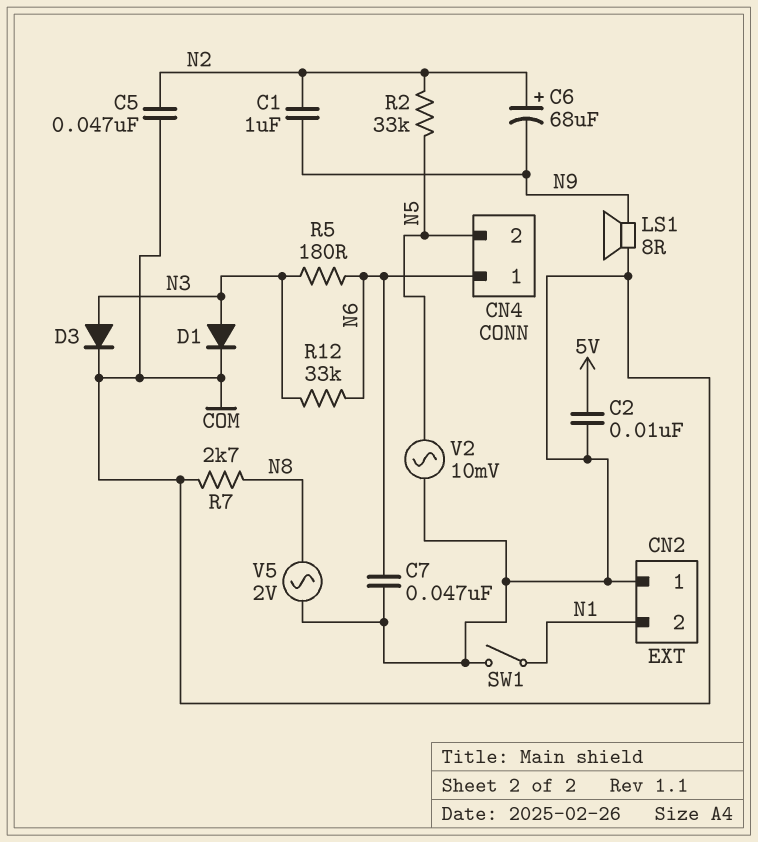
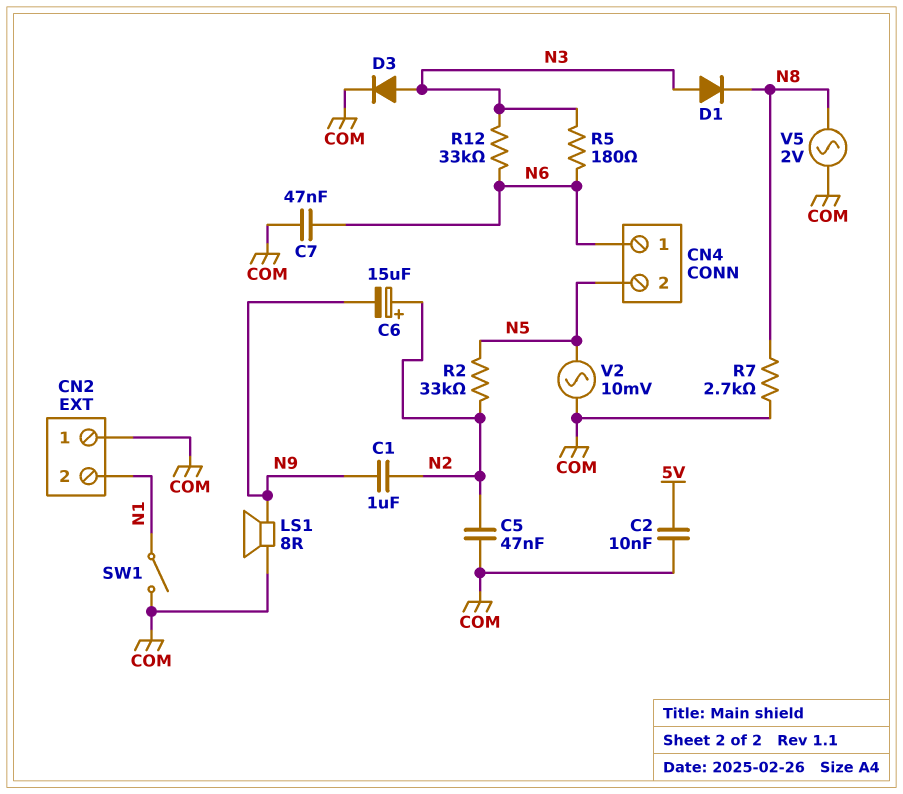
C6: 68uF (plus N2, minus N9) -> 15uF (plus N2, minus N9)
D1: diode (A N3, K COM) -> diode (A N3, K N8)

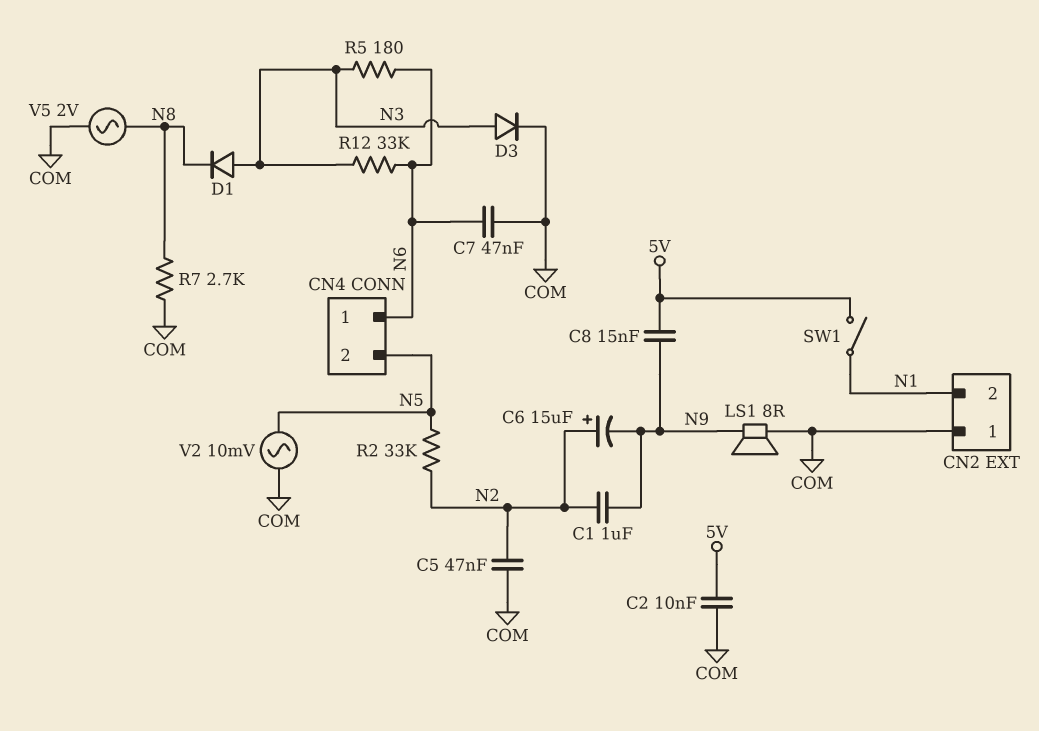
C8: none -> 15nF (5V, N9)
SW1: switch (COM, N1) -> switch (5V, N1)

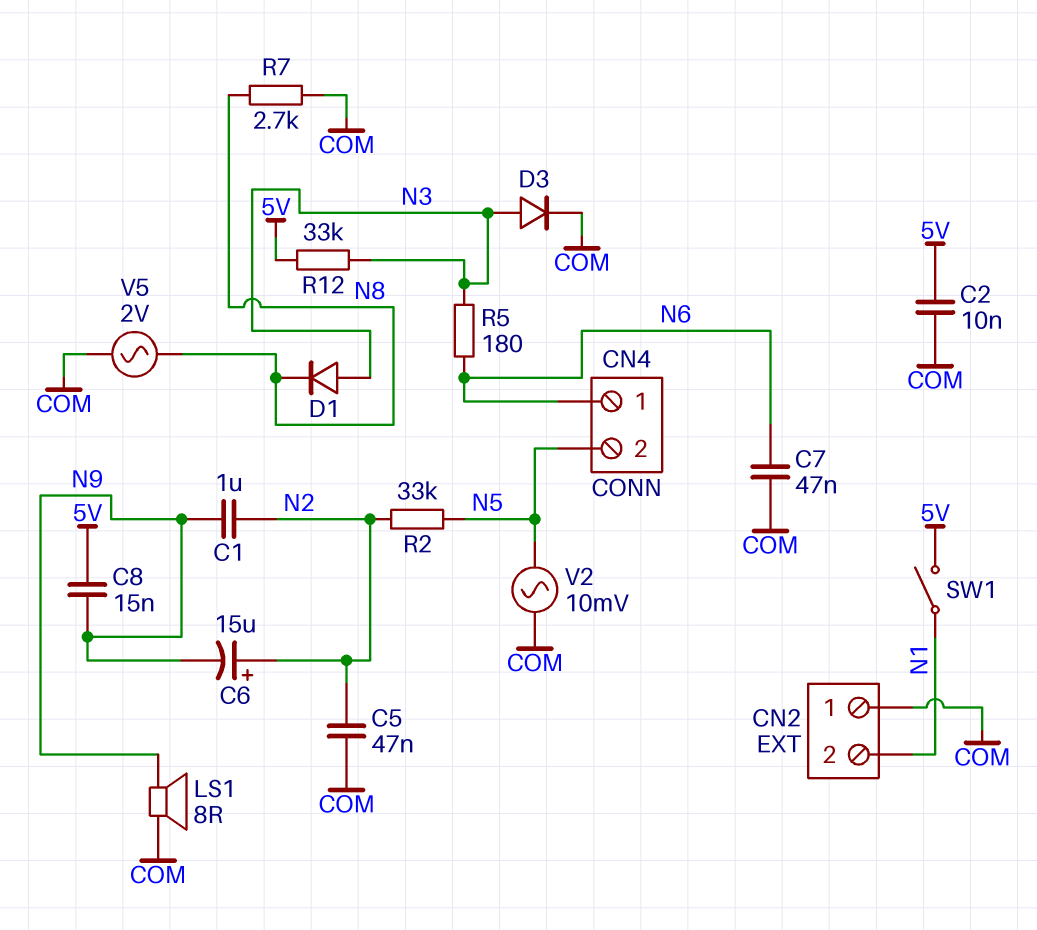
R12: 33k (N3, N6) -> 33k (5V, N3)

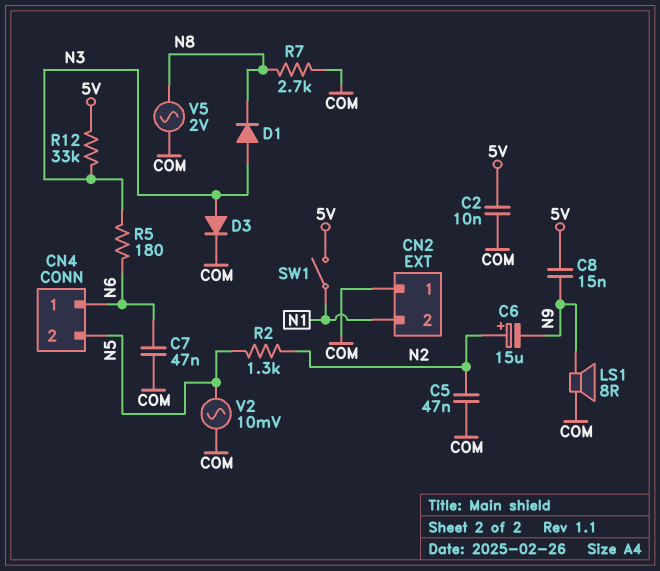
C1: 1uF (N2, N9) -> none
R2: 33k (N2, N5) -> 1.3k (N2, N5)

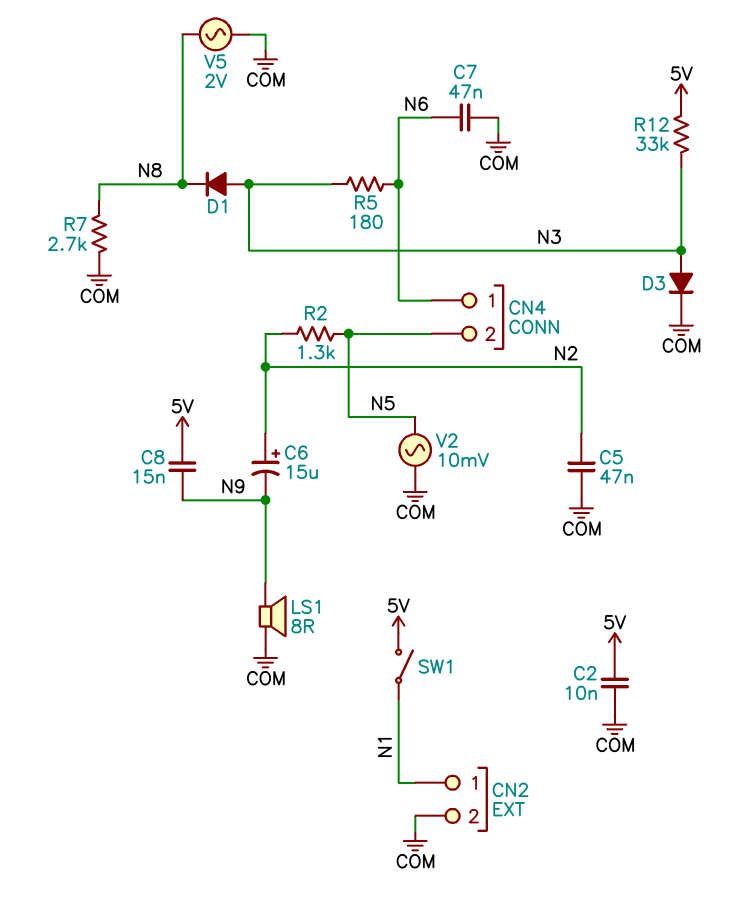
CN2 pin 1: COM -> N1
CN2 pin 2: N1 -> COM

